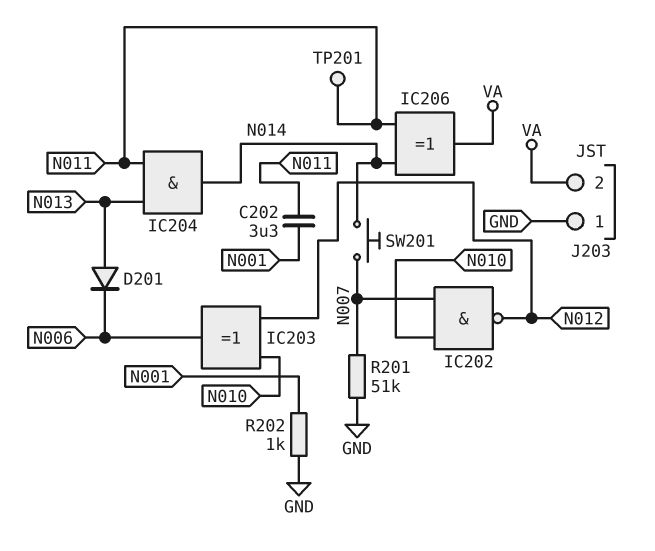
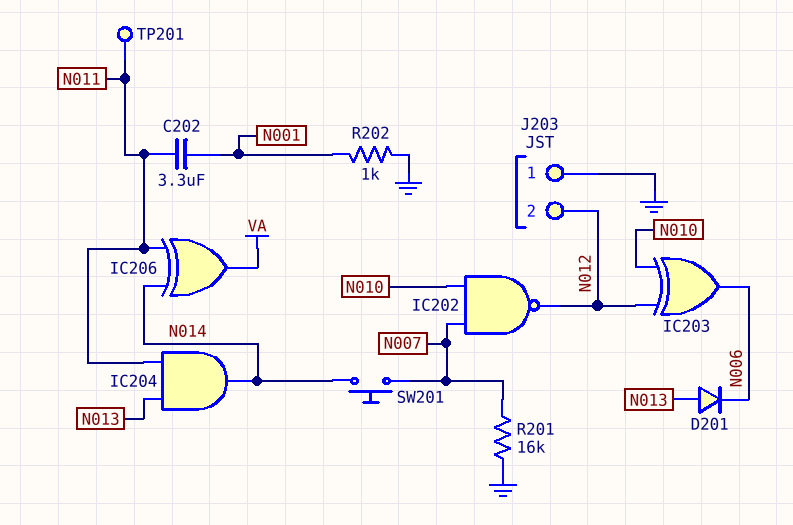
J203 pin 2: VA -> N012
R201: 51k (GND, N007) -> 16k (GND, N007)

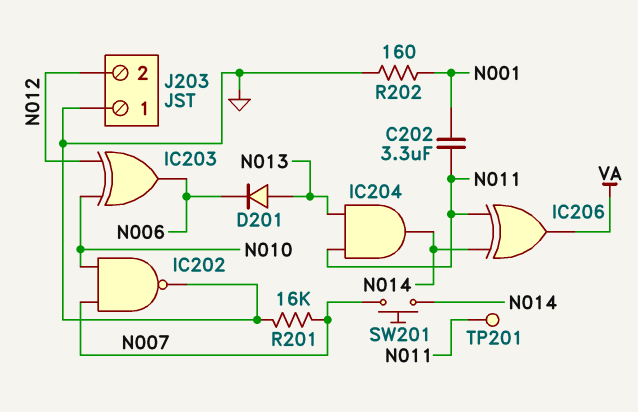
IC202: NAND (in N007, in N010, out N012) -> NAND (in N007, in N010, out GND)
R202: 1k (GND, N001) -> 160 (GND, N001)

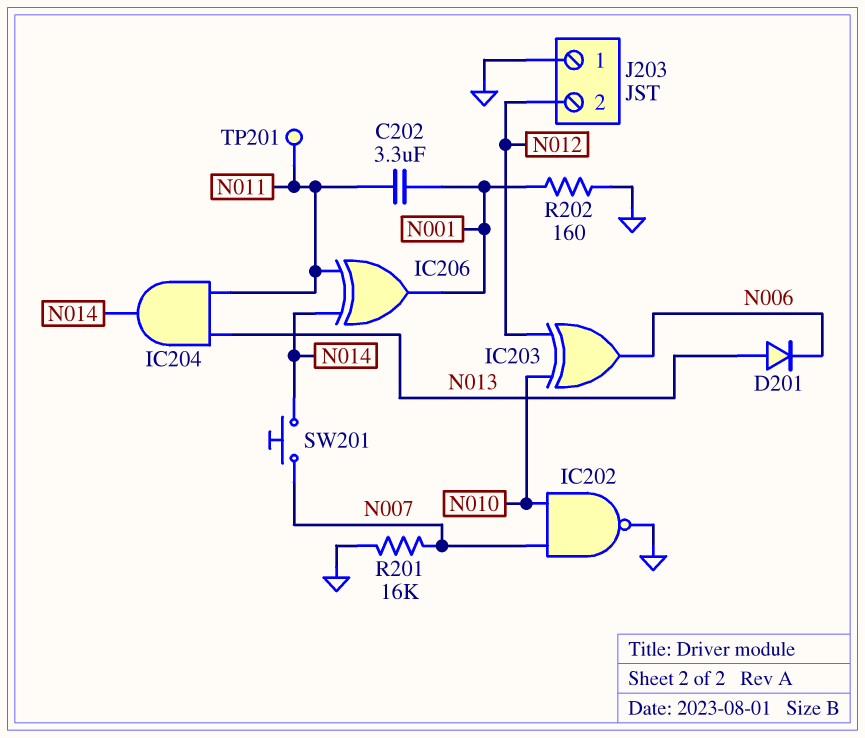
IC206: XOR (in N011, in N014, out VA) -> XOR (in N011, in N014, out N001)

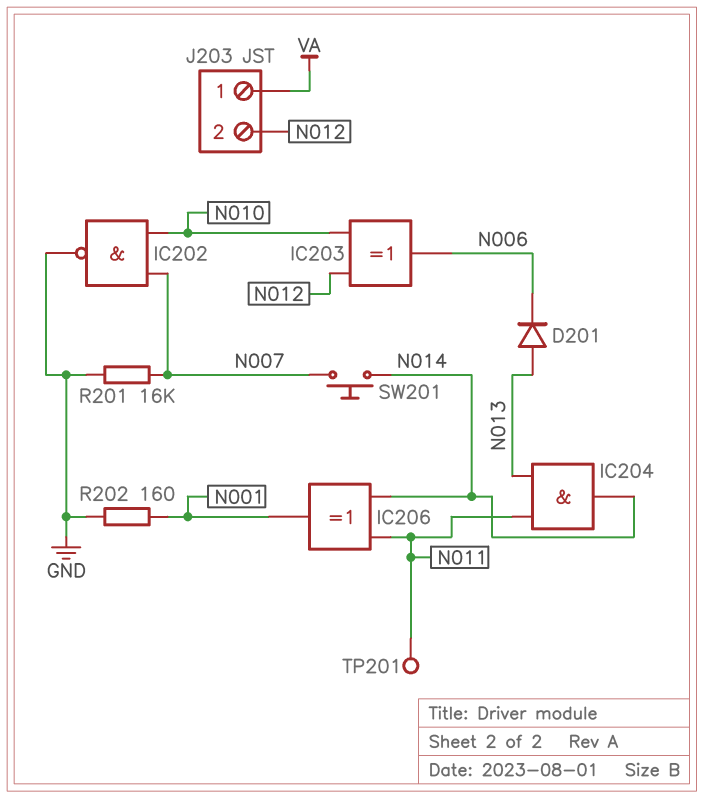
C202: 3.3uF (N001, N011) -> none
J203 pin 1: GND -> VA

